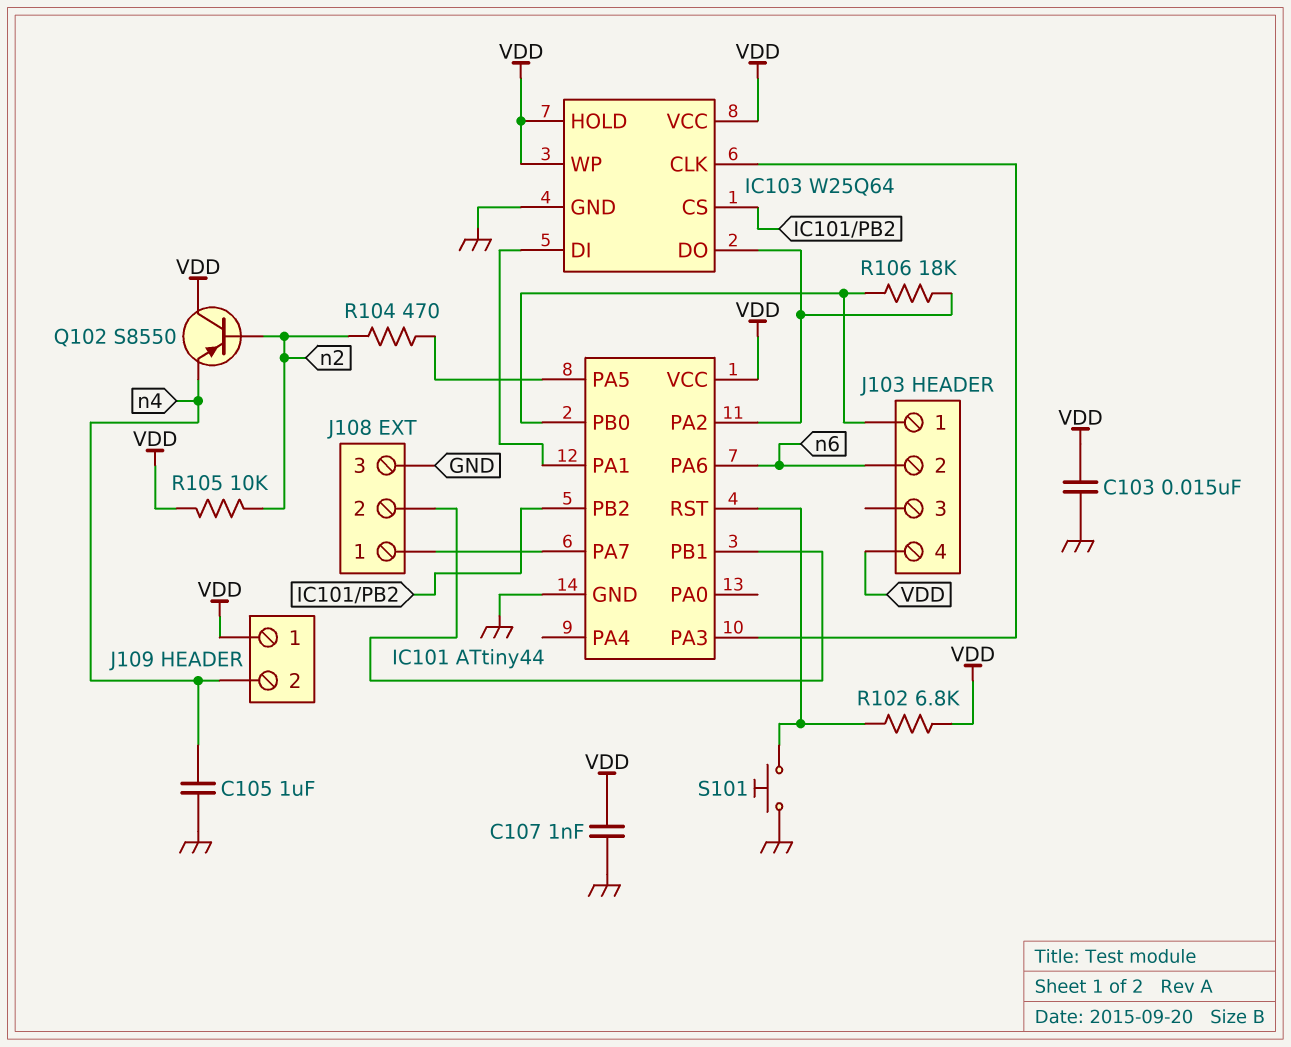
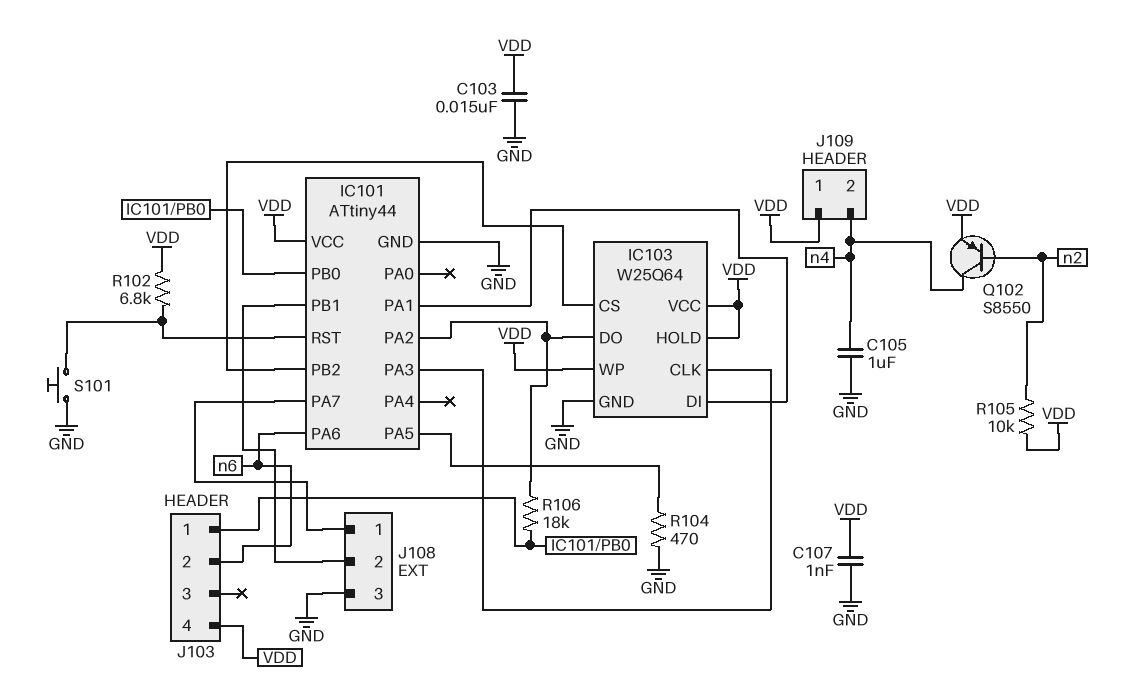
Q102: PNP S8550 (B n2, C VDD, E n4) -> PNP S8550 (B n2, C n4, E VDD)
R104: 470 (IC101/PA5, n2) -> 470 (GND, IC101/PA5)

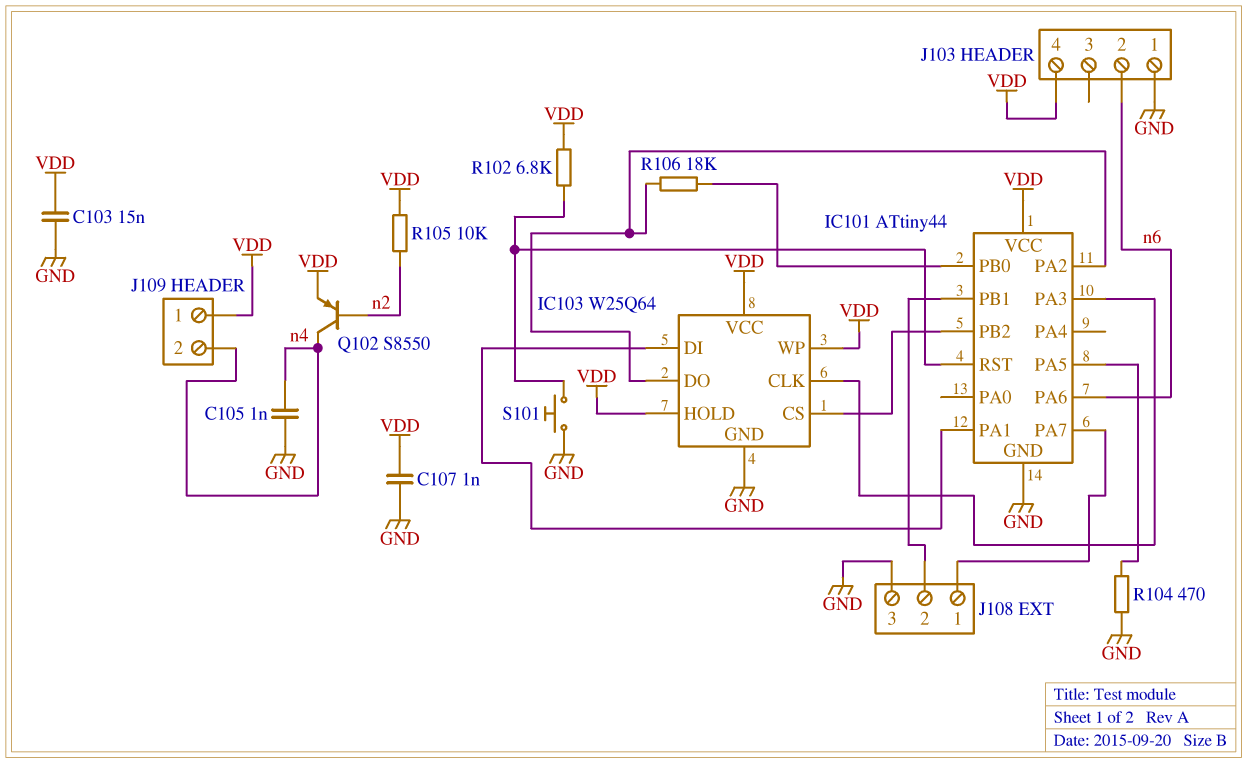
C105: 1uF (GND, n4) -> 1nF (GND, n4)
J103 pin 1: IC101/PB0 -> GND

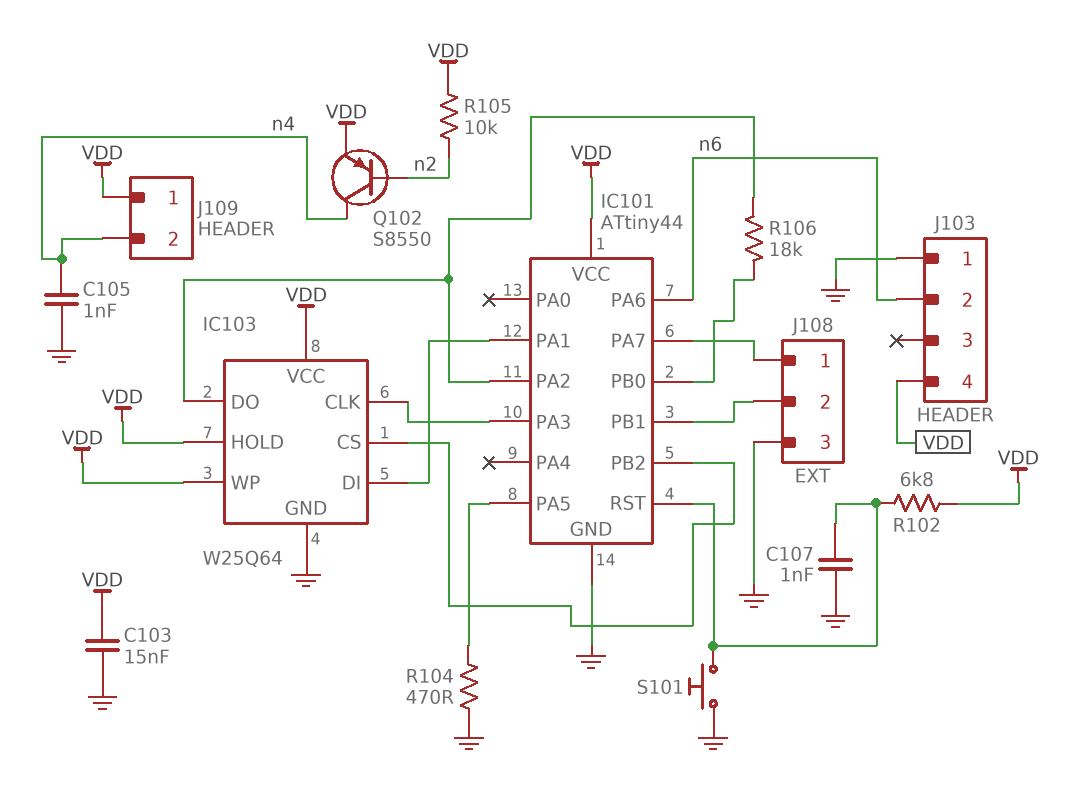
C107: 1nF (GND, VDD) -> 1nF (GND, IC101/RST)

